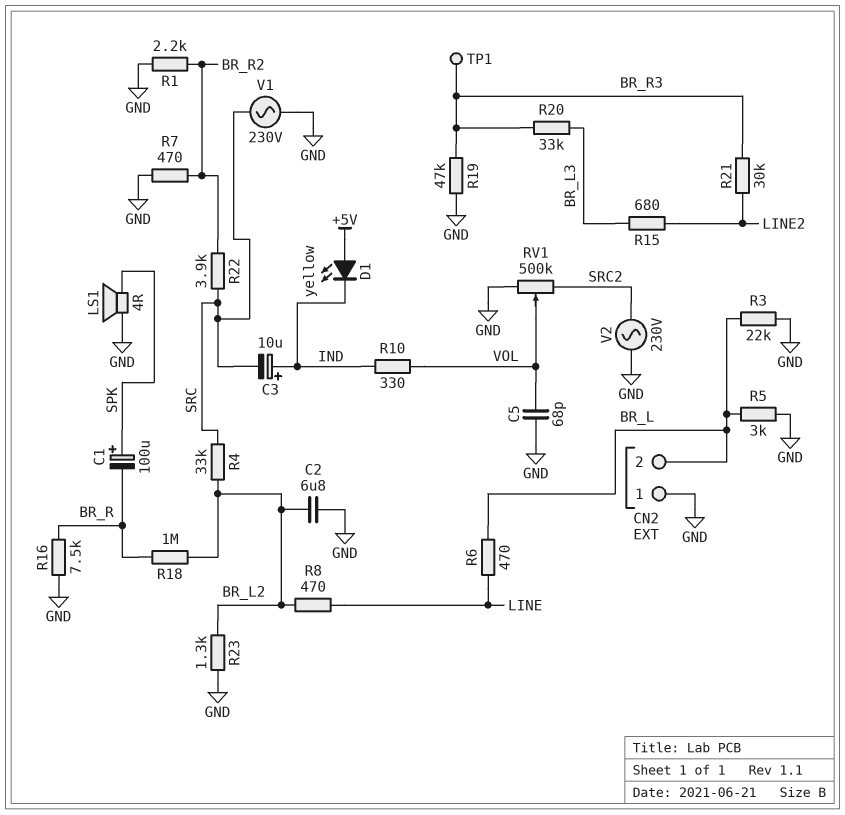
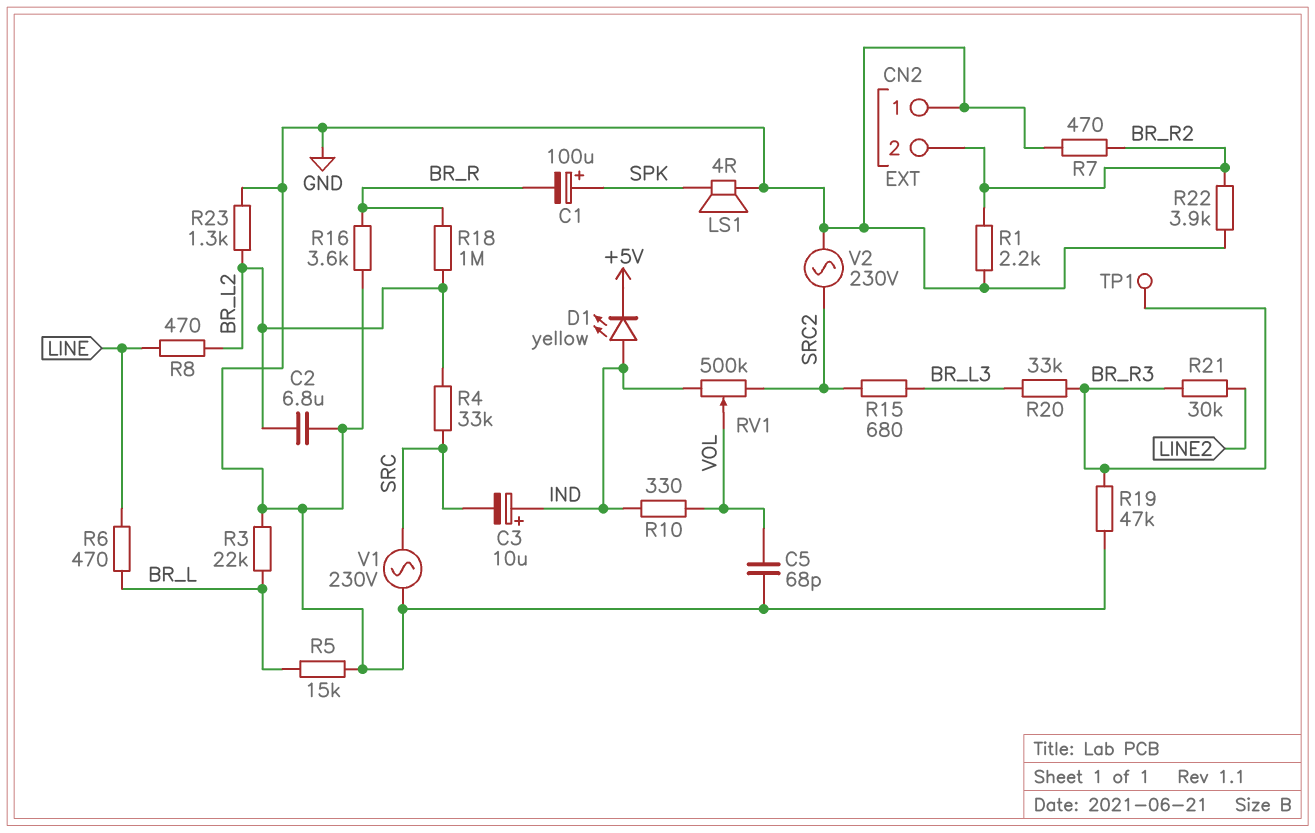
CN2 pin 2: BR_L -> BR_R2
D1: LED yellow (A +5V, K IND) -> LED yellow (A IND, K +5V)
R5: 3k (BR_L, GND) -> 15k (BR_L, GND)
R15: 680 (BR_L3, LINE2) -> 680 (BR_L3, SRC2)
R16: 7.5k (BR_R, GND) -> 3.6k (BR_R, GND)
R22: 3.9k (BR_R2, SRC) -> 3.9k (BR_R2, GND)
RV1: 500k (GND, SRC2, wiper VOL) -> 500k (IND, SRC2, wiper VOL)

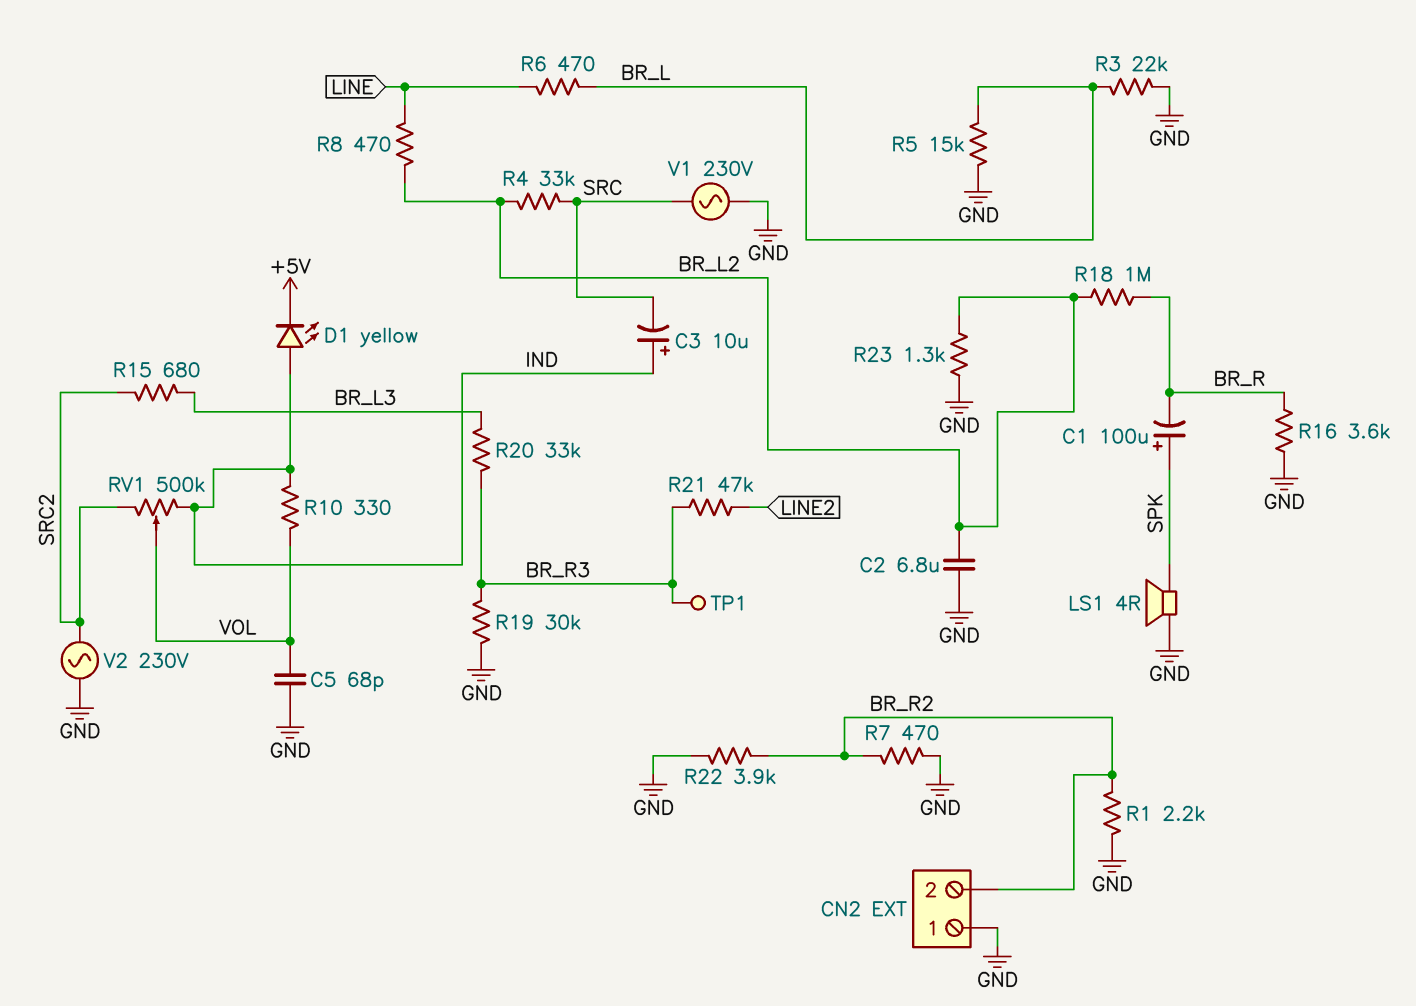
R19: 47k (BR_R3, GND) -> 30k (BR_R3, GND)
R21: 30k (BR_R3, LINE2) -> 47k (BR_R3, LINE2)

